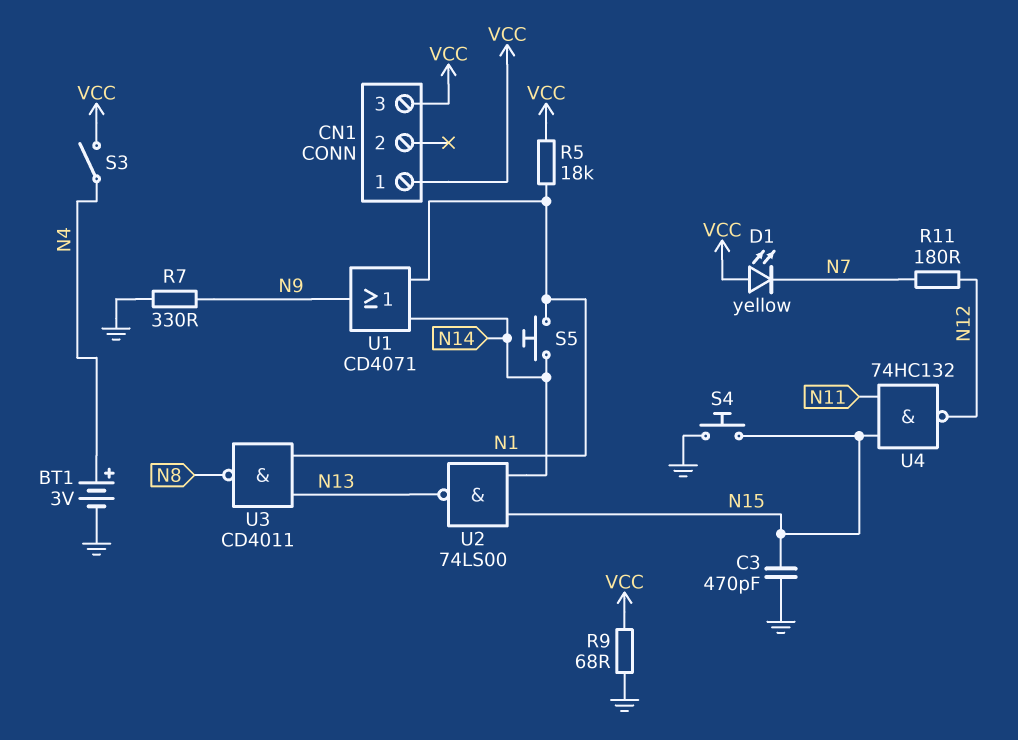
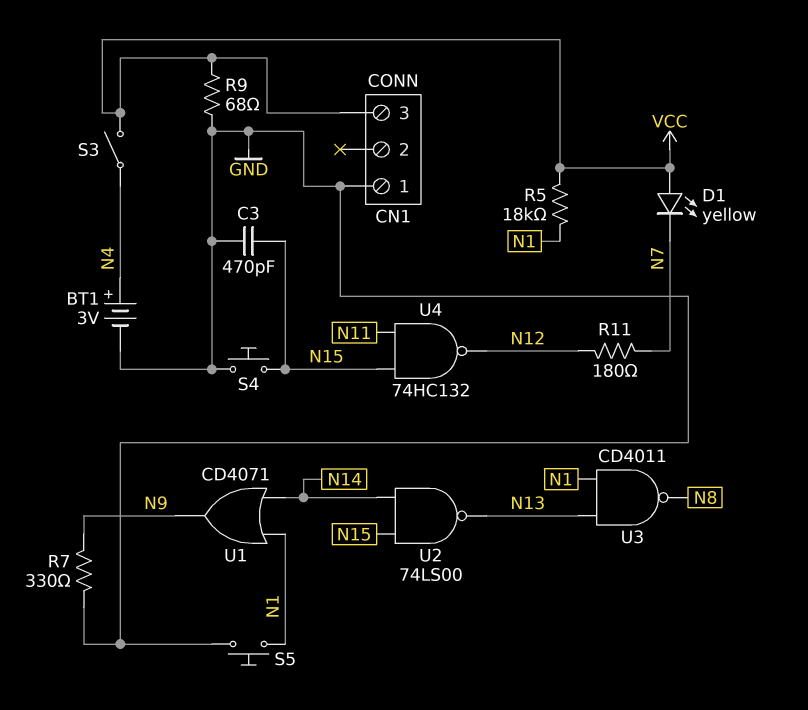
CN1 pin 1: VCC -> GND
S5: button (N1, N14) -> button (GND, N1)

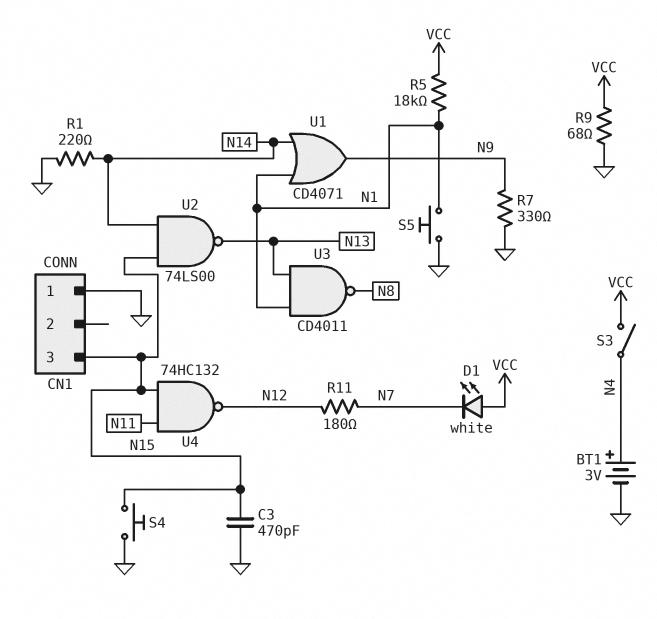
CN1 pin 3: VCC -> N15
D1: LED yellow (A VCC, K N7) -> LED white (A VCC, K N7)
R1: none -> 220 (GND, N14)

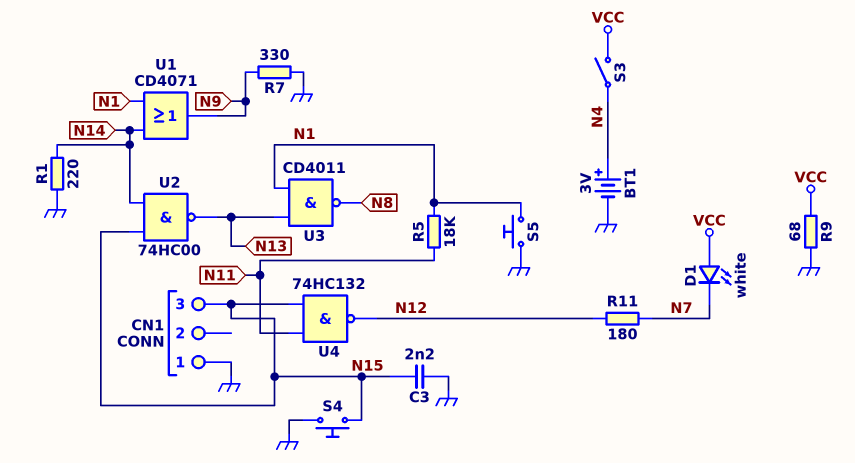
C3: 470pF (GND, N15) -> 2.2nF (GND, N15)
R5: 18k (N1, VCC) -> 18k (N1, N11)
U2: NAND 74LS00 (in N14, in N15, out N13) -> NAND 74HC00 (in N14, in N15, out N13)

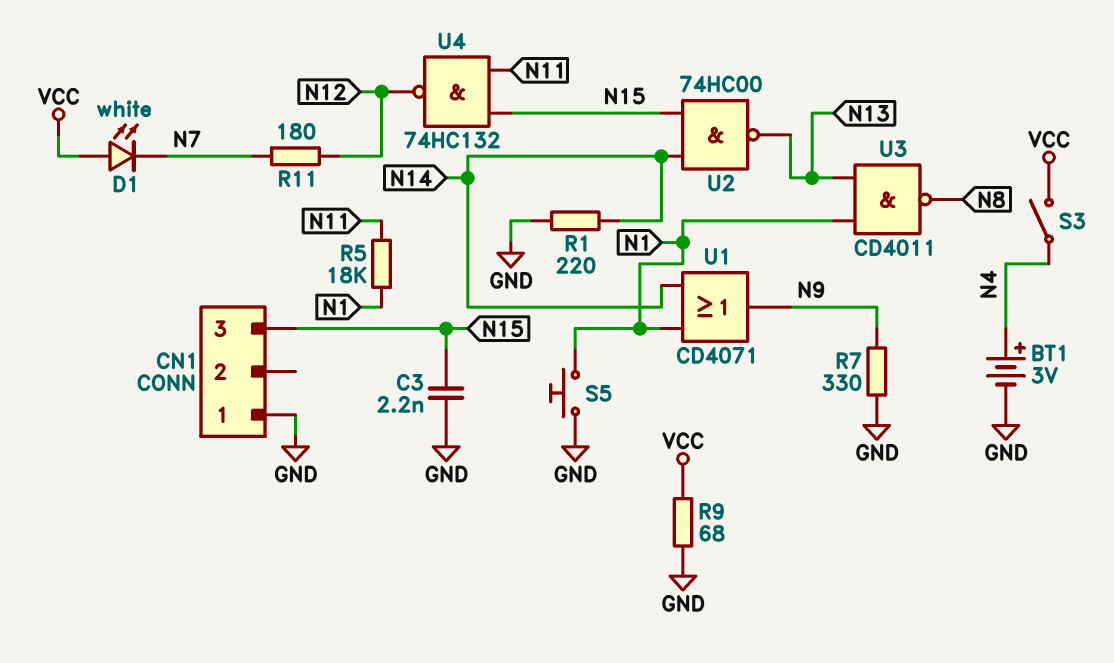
S4: button (GND, N15) -> none

